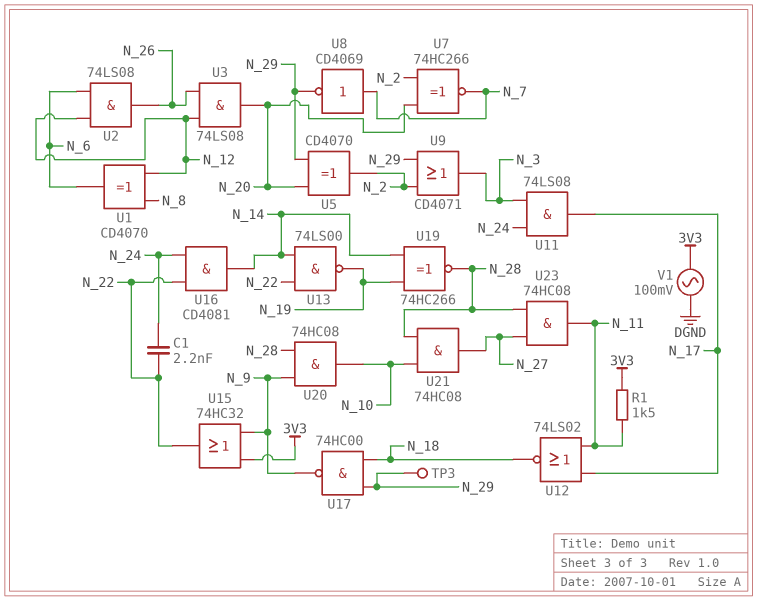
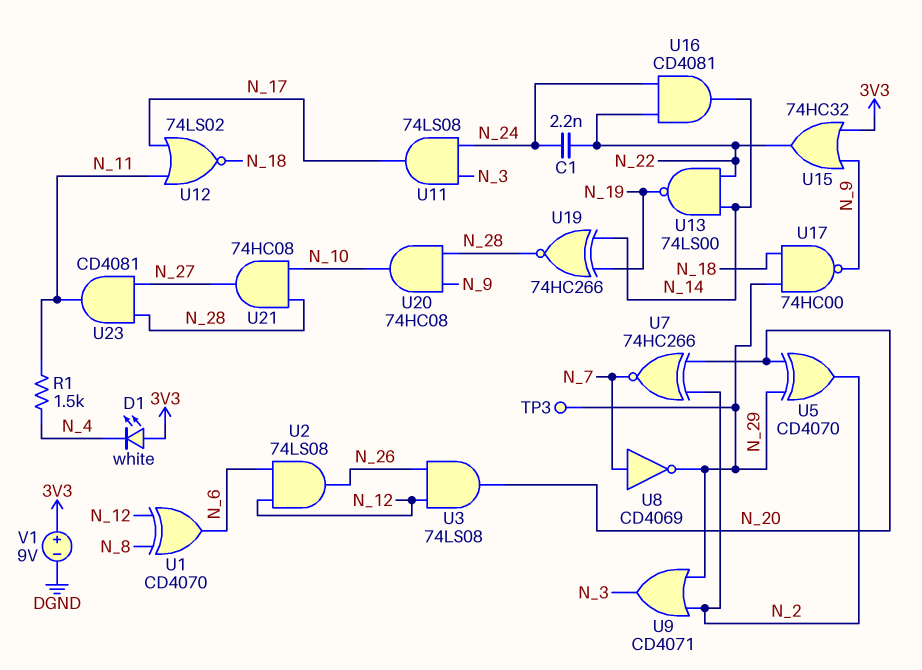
D1: none -> LED white (A 3V3, K N_4)
R1: 1.5k (3V3, N_11) -> 1.5k (N_4, N_11)
U23: AND 74HC08 (in N_27, in N_28, out N_11) -> AND CD4081 (in N_27, in N_28, out N_11)
V1: AC 100mV (3V3, DGND) -> 9V (plus 3V3, minus DGND)

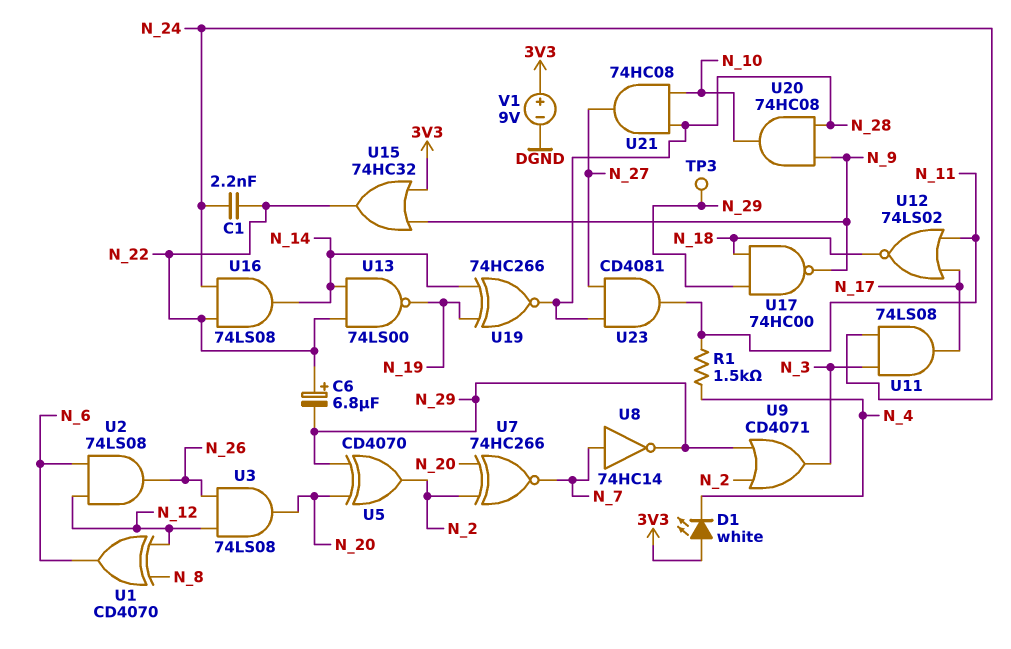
C6: none -> 6.8uF (plus N_22, minus N_29)
U8: NOT CD4069 (in N_7, out N_29) -> NOT 74HC14 (in N_7, out N_29)
U16: AND CD4081 (in N_22, in N_24, out N_14) -> AND 74LS08 (in N_22, in N_24, out N_14)

